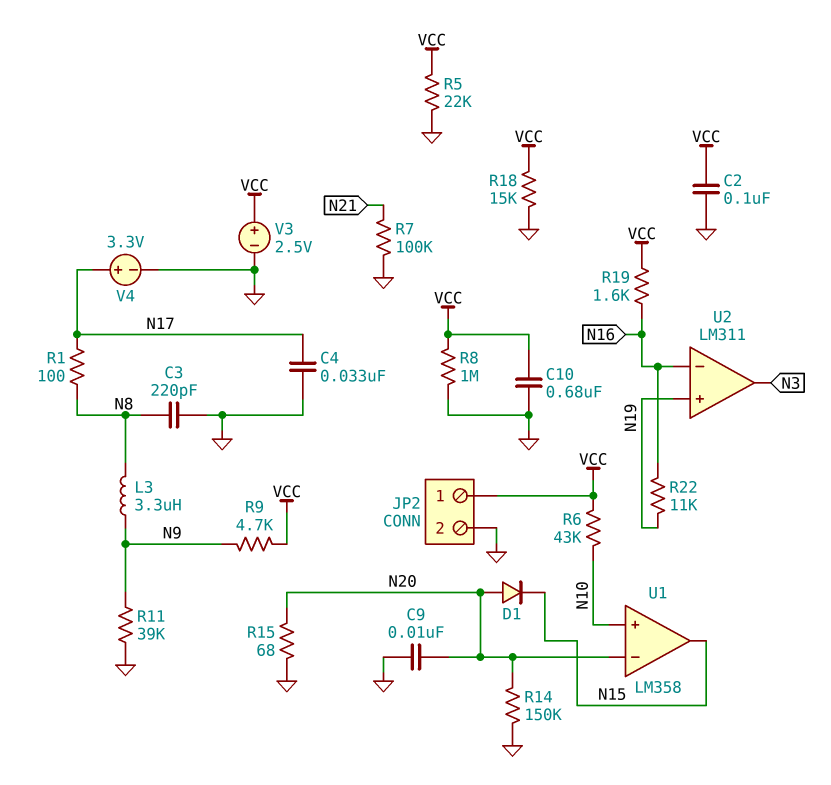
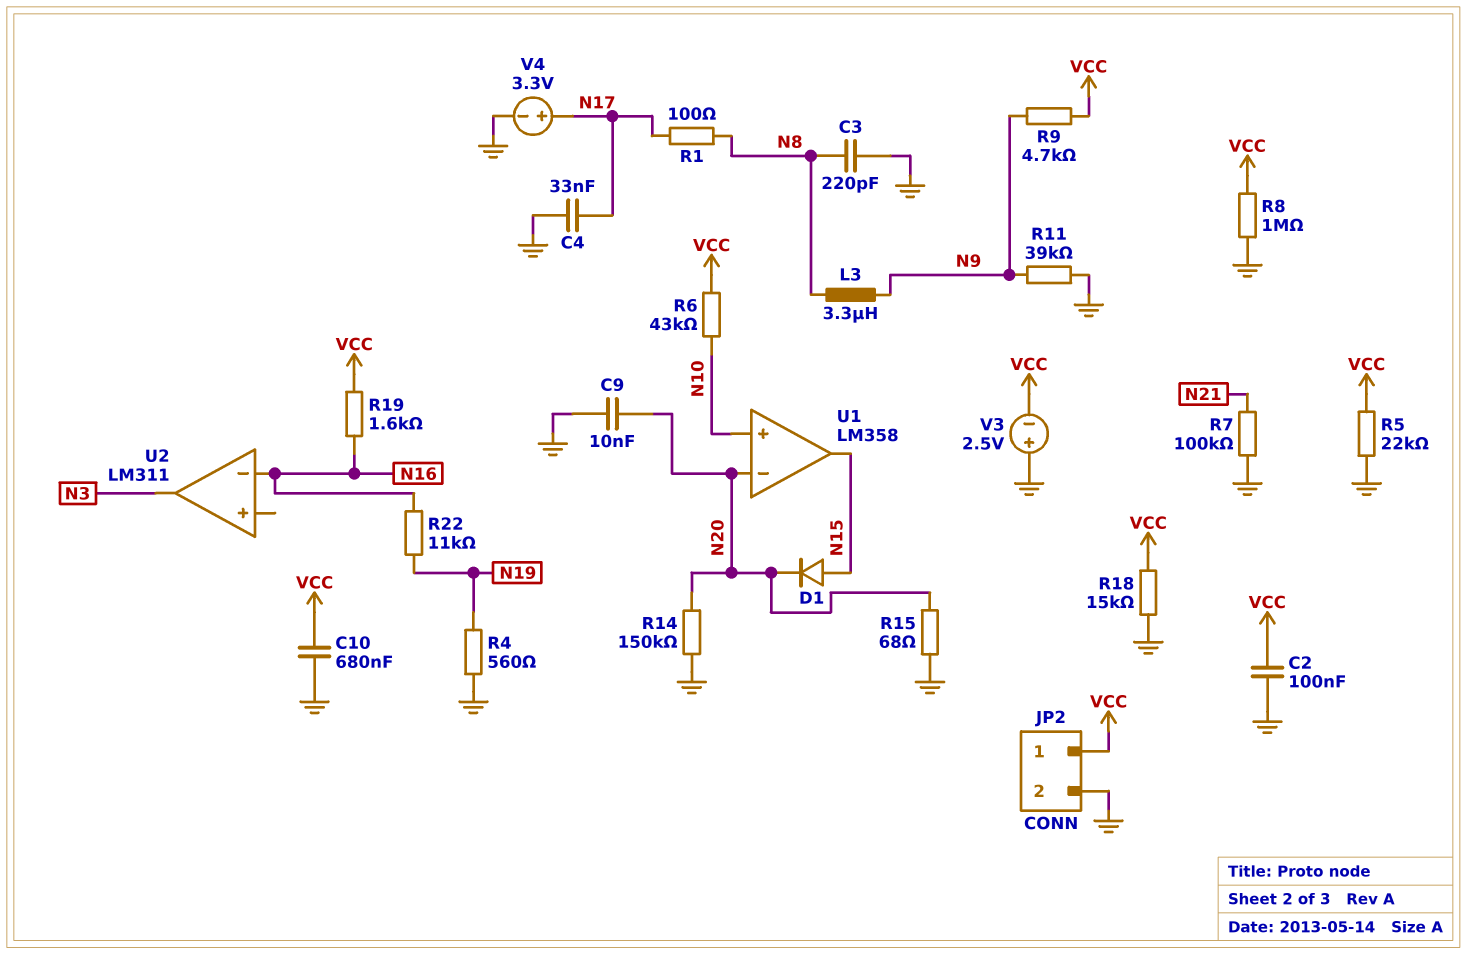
D1: diode (A N20, K N15) -> diode (A N15, K N20)
R4: none -> 560 (GND, N19)
U2 pin in+: N19 -> none
V3: 2.5V (plus VCC, minus GND) -> 2.5V (plus GND, minus VCC)

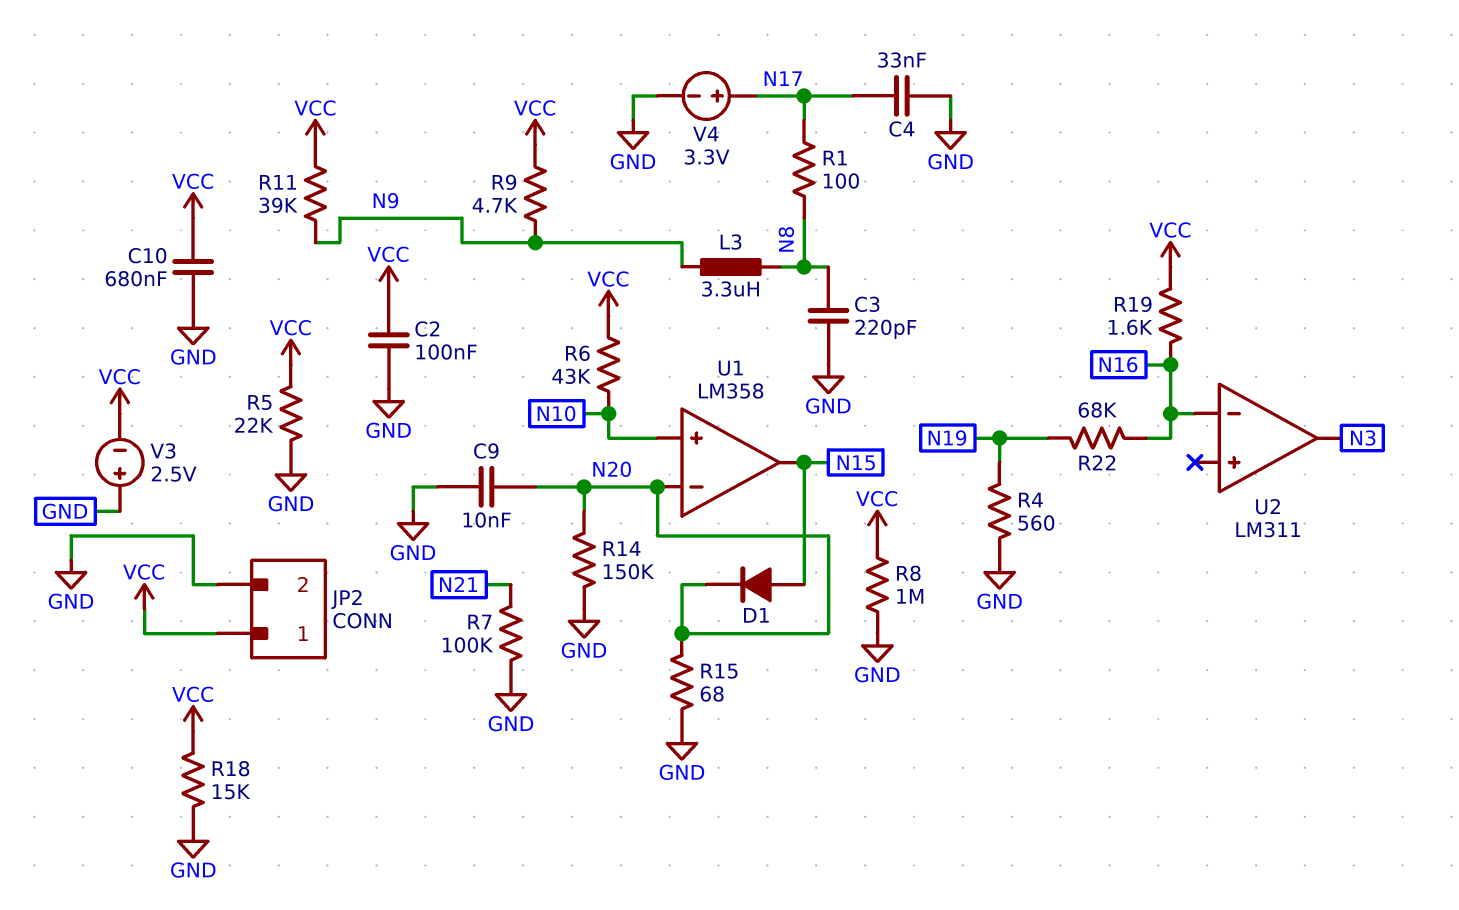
R11: 39k (GND, N9) -> 39k (N9, VCC)
R22: 11k (N16, N19) -> 68k (N16, N19)

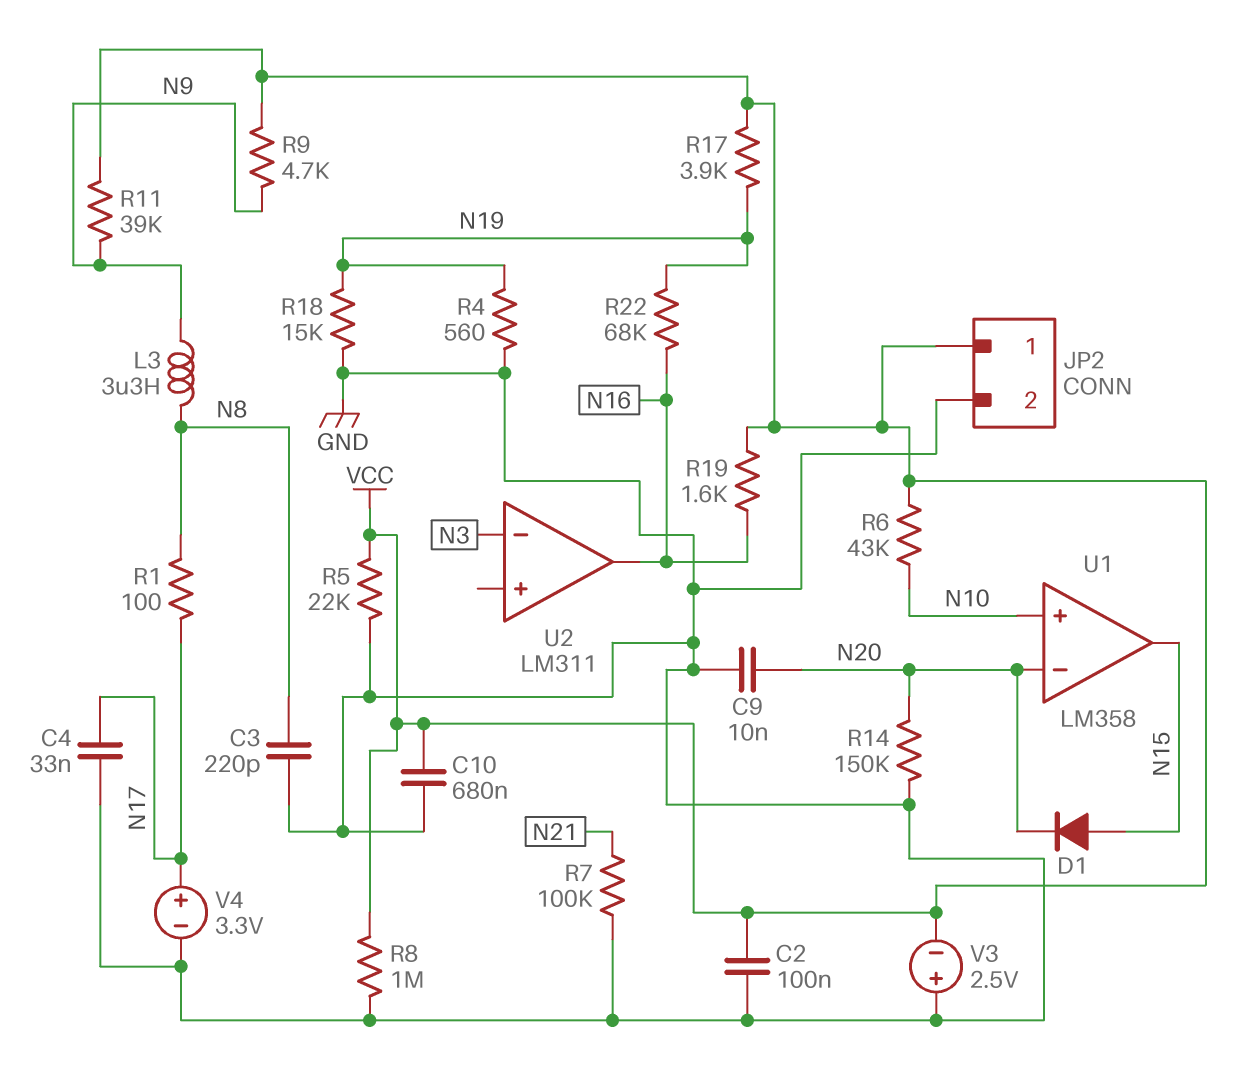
R15: 68 (GND, N20) -> none
R17: none -> 3.9k (N19, VCC)
R18: 15k (GND, VCC) -> 15k (GND, N19)
U2 pin in-: N16 -> N3
U2 pin out: N3 -> N16

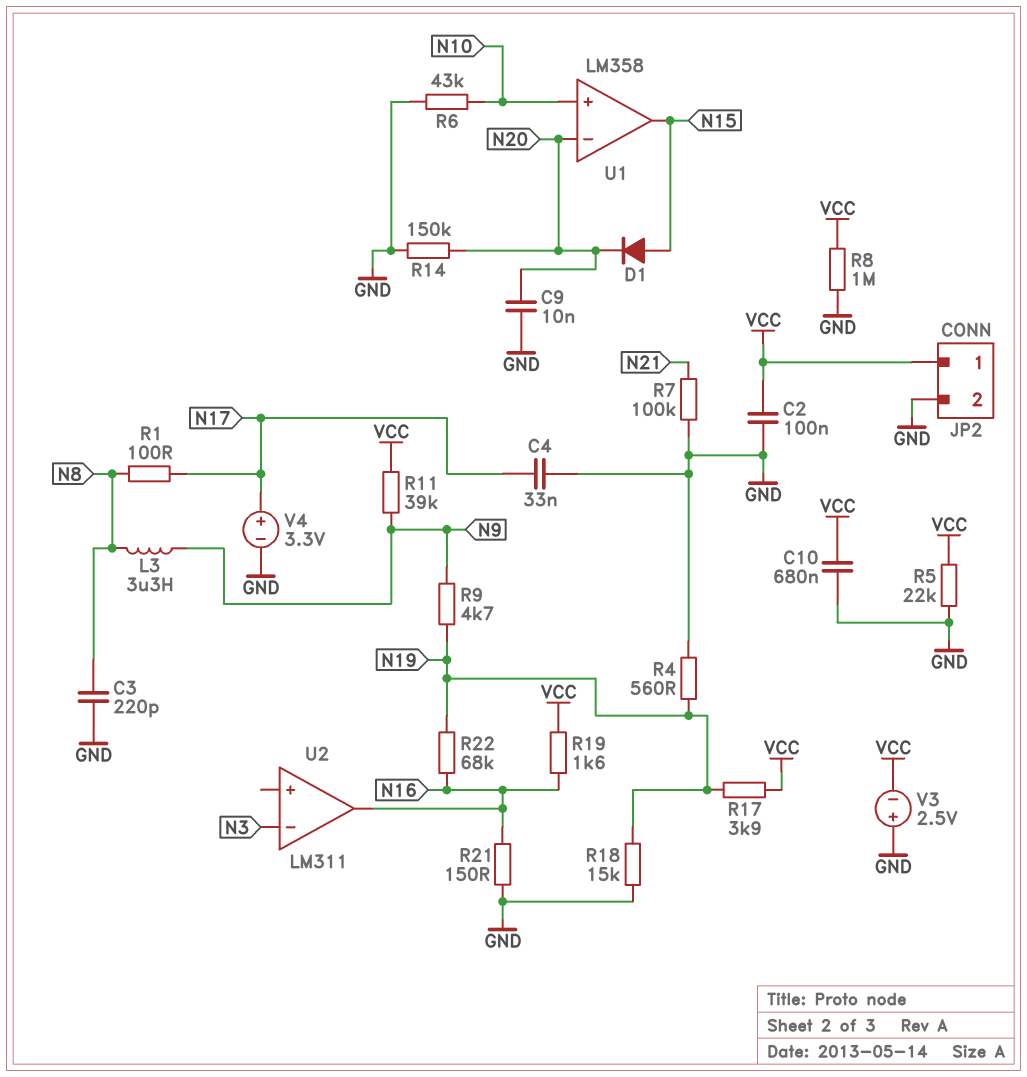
R6: 43k (N10, VCC) -> 43k (GND, N10)
R9: 4.7k (N9, VCC) -> 4.7k (N9, N19)
R21: none -> 150 (GND, N16)

